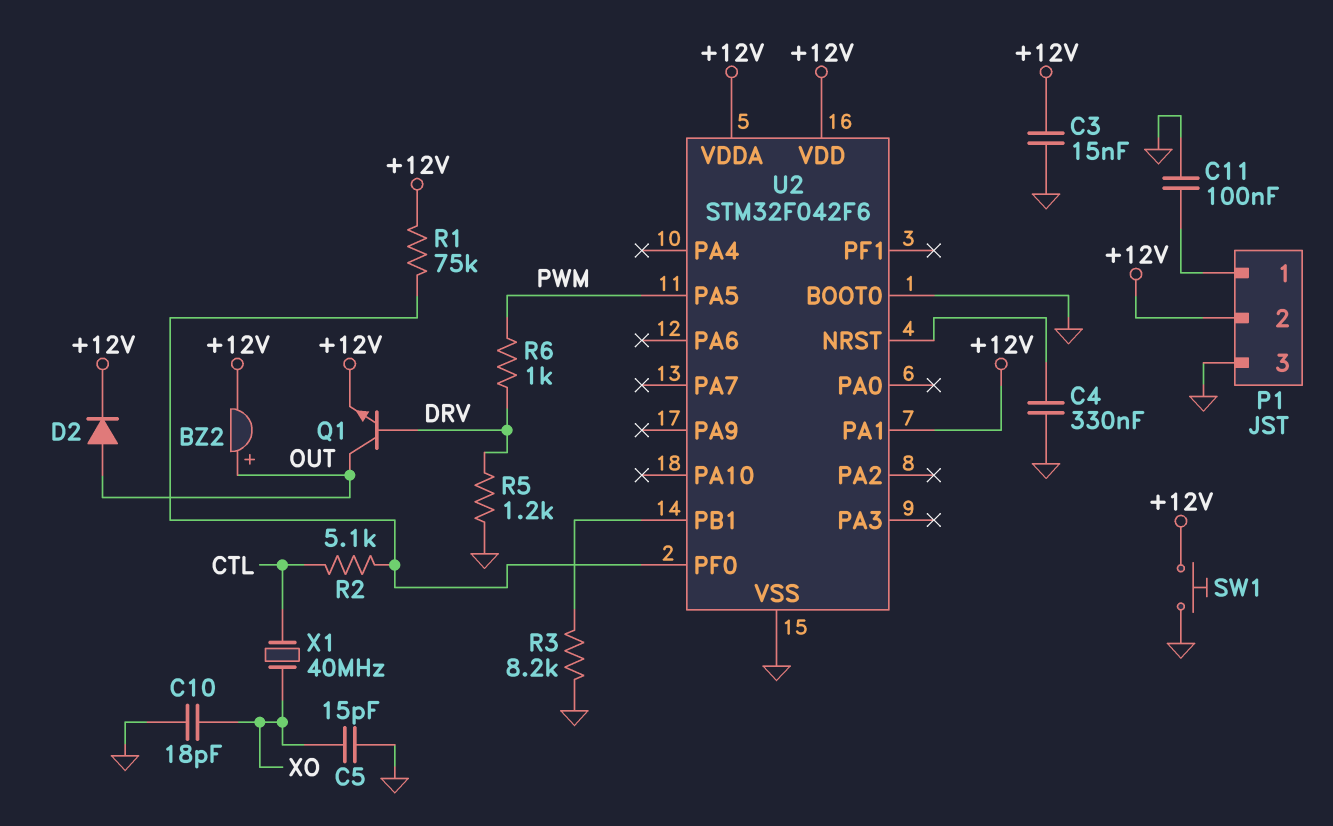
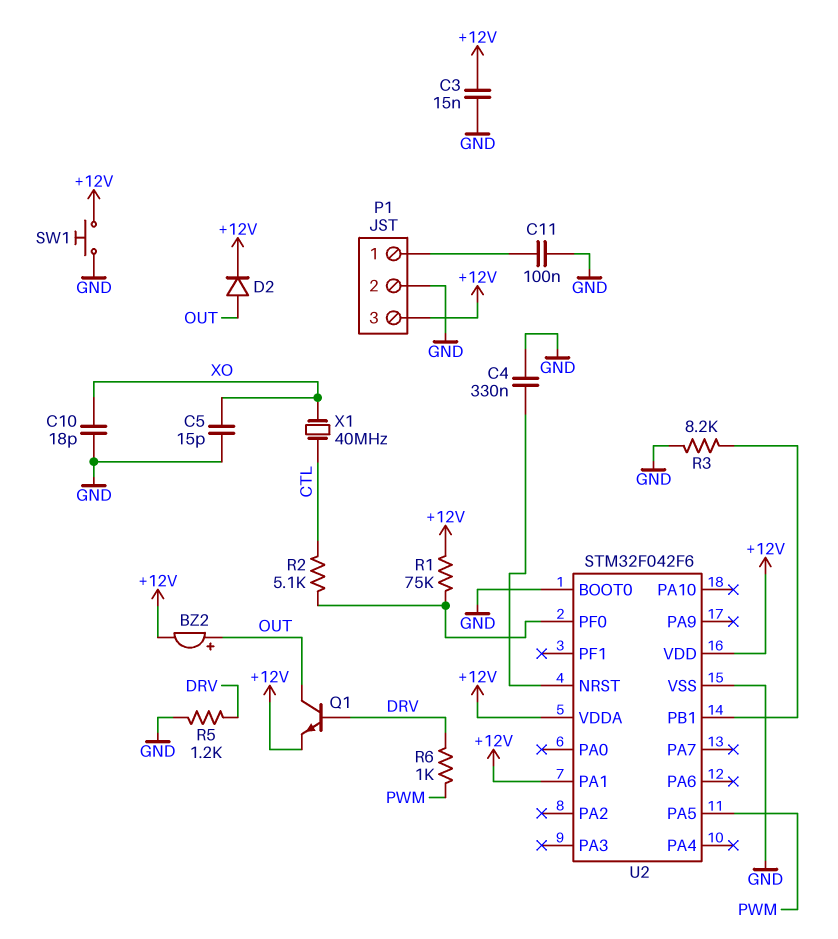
P1 pin 2: +12V -> GND
P1 pin 3: GND -> +12V

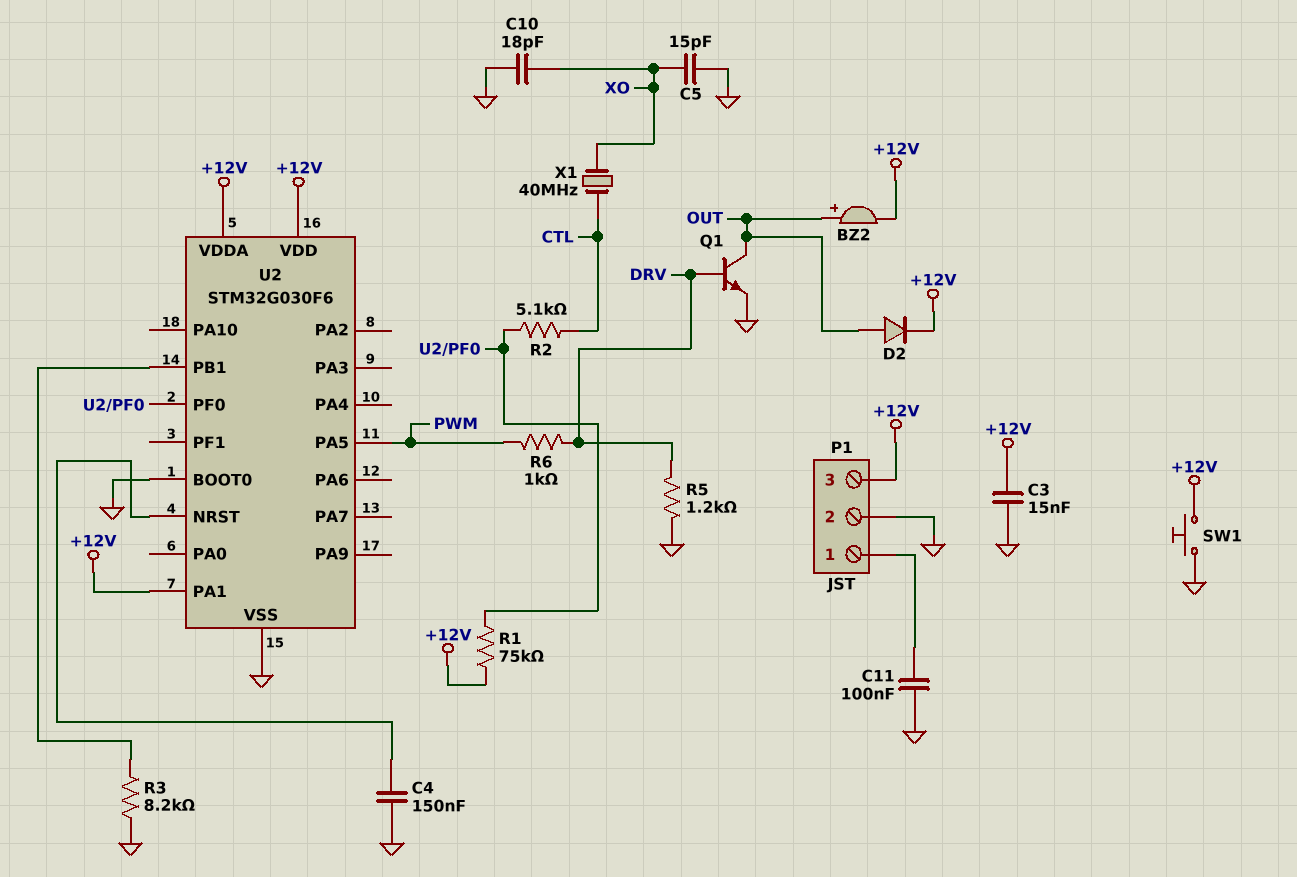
C4: 330nF (GND, U2/NRST) -> 150nF (GND, U2/NRST)
Q1: NPN (B DRV, C OUT, E +12V) -> NPN (B DRV, C OUT, E GND)
U2: STM32F042F6 -> STM32G030F6

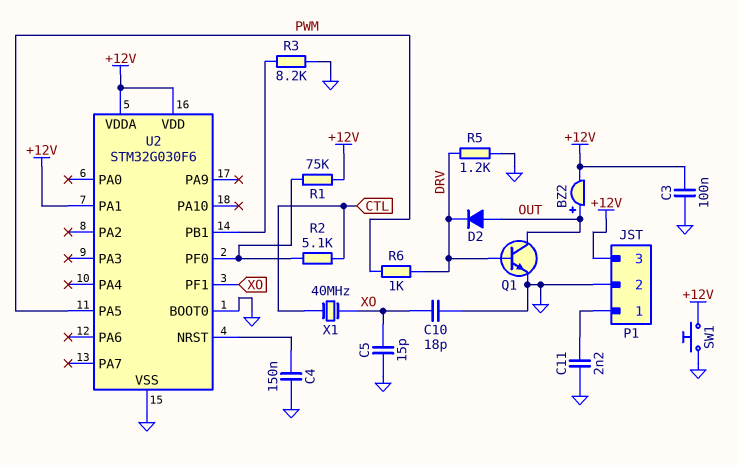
C3: 15nF (+12V, GND) -> 100nF (+12V, GND)
C11: 100nF (GND, P1/1) -> 2.2nF (GND, P1/1)
D2: diode (A OUT, K +12V) -> diode (A OUT, K DRV)
U2 pin PF1: none -> XO

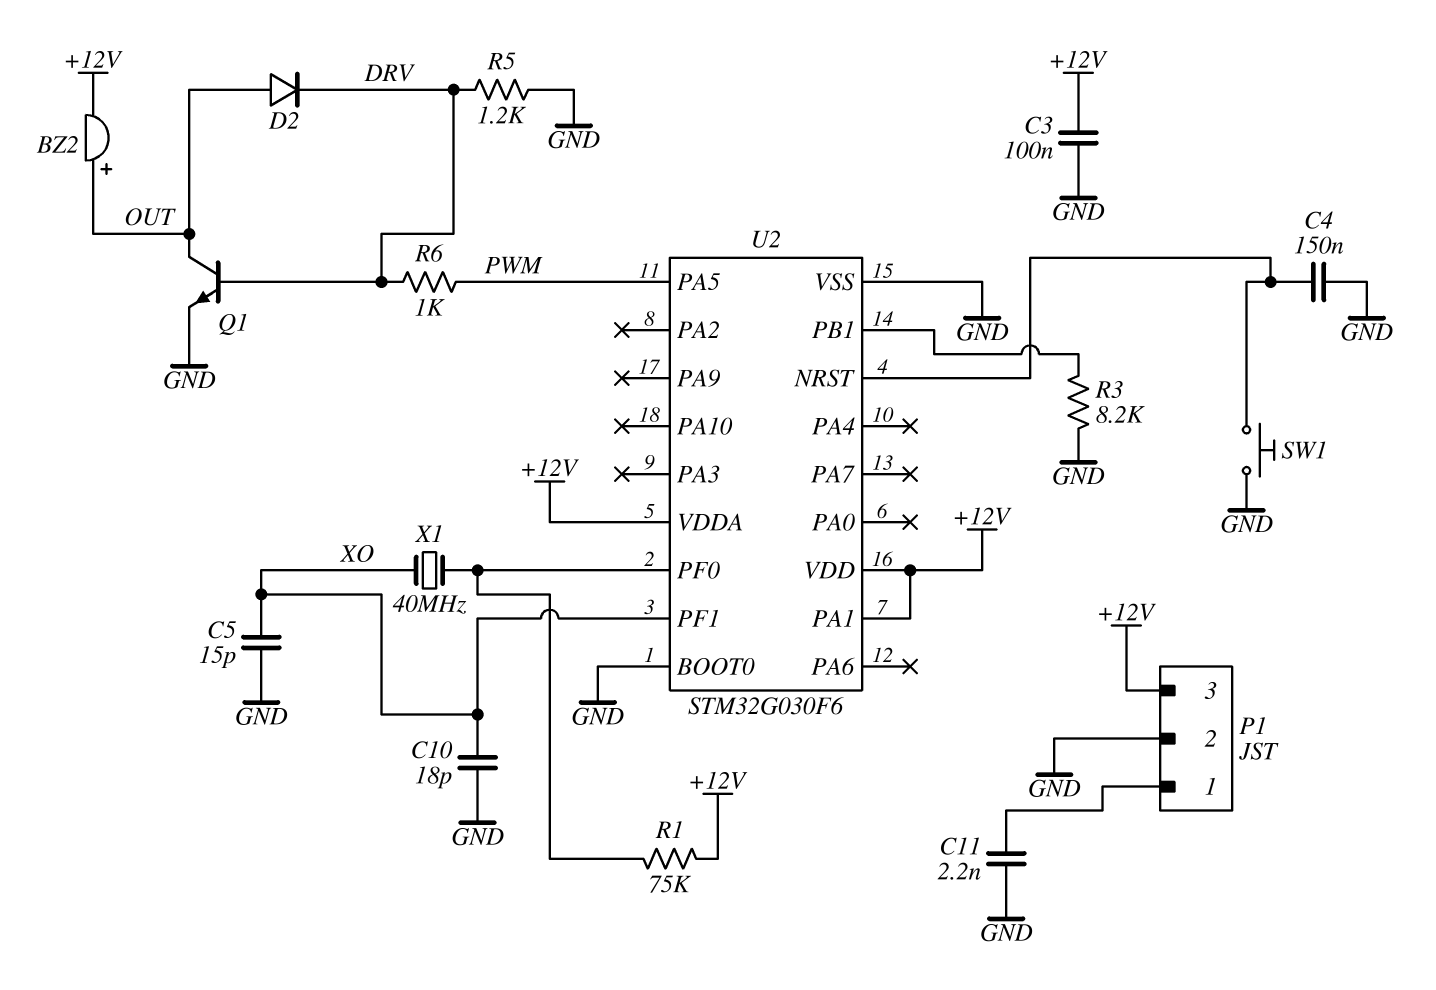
R2: 5.1k (CTL, U2/PF0) -> none
SW1: button (+12V, GND) -> button (GND, U2/NRST)
X1: 40MHz (CTL, XO) -> 40MHz (U2/PF0, XO)

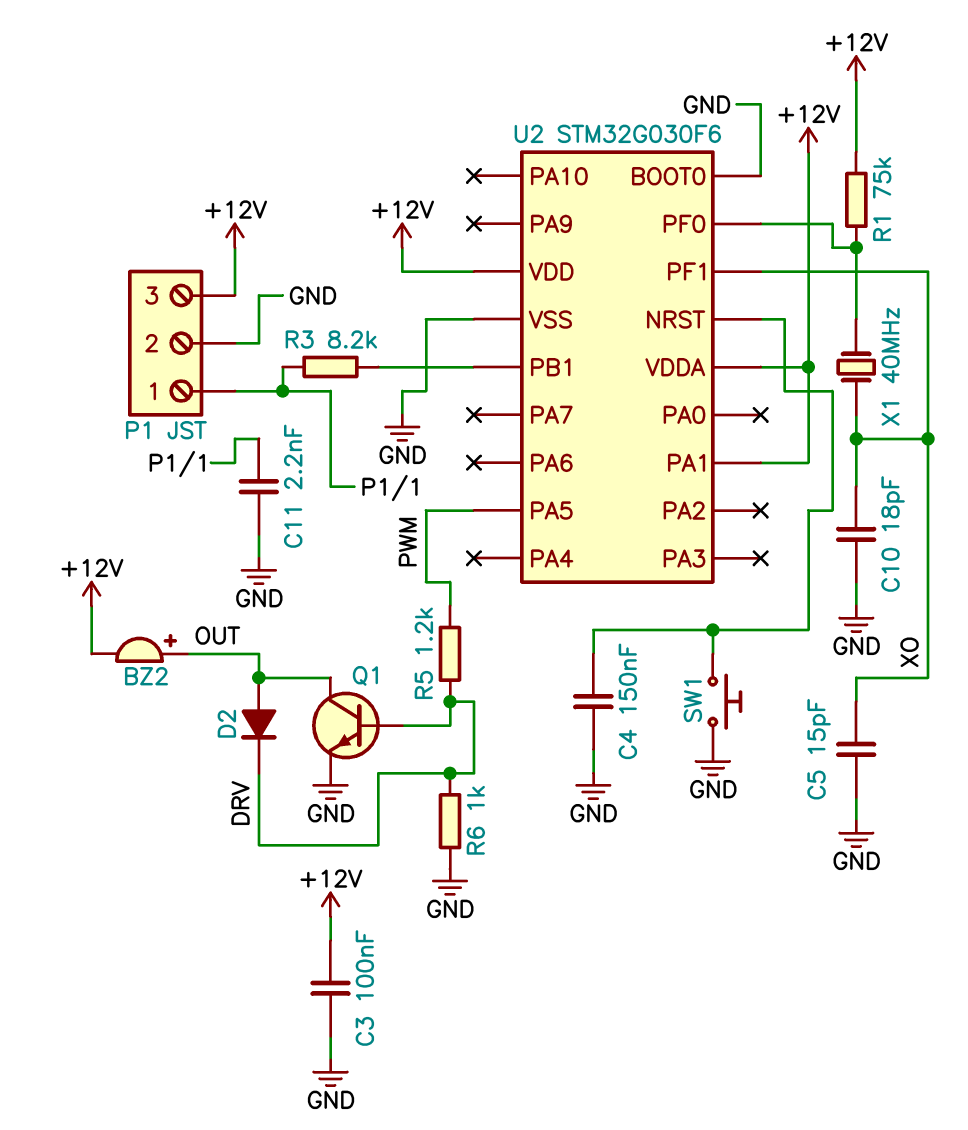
R3: 8.2k (GND, U2/PB1) -> 8.2k (P1/1, U2/PB1)
R5: 1.2k (DRV, GND) -> 1.2k (DRV, PWM)
R6: 1k (DRV, PWM) -> 1k (DRV, GND)

